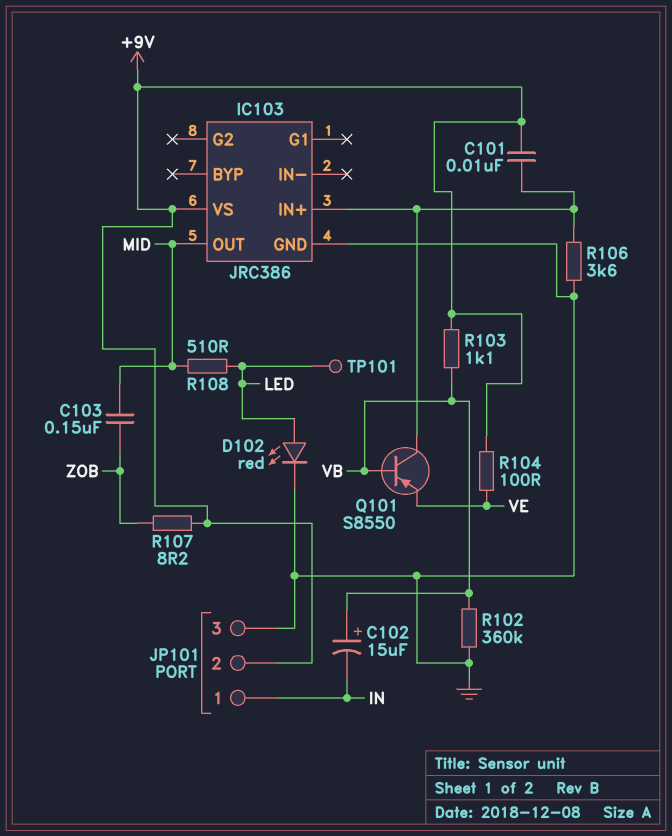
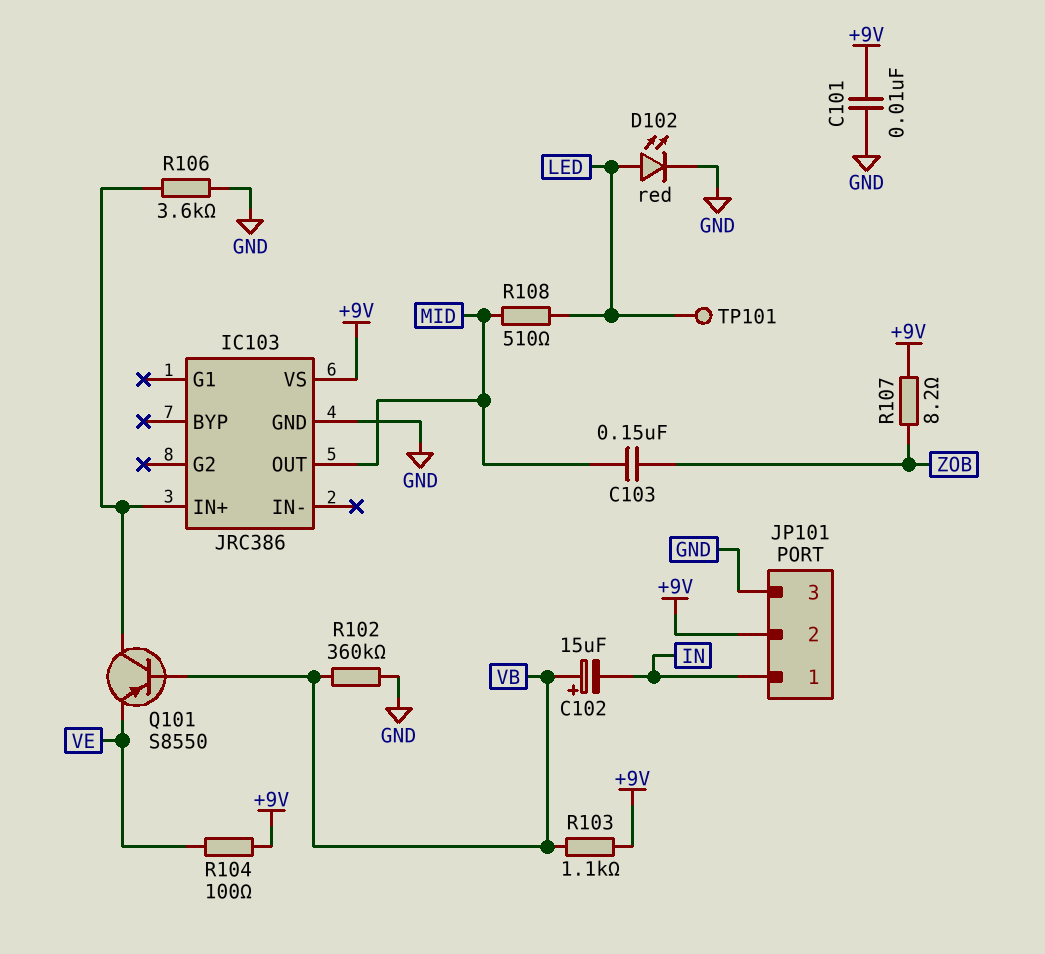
C101: 10nF (+9V, IC103/IN+) -> 10nF (+9V, GND)

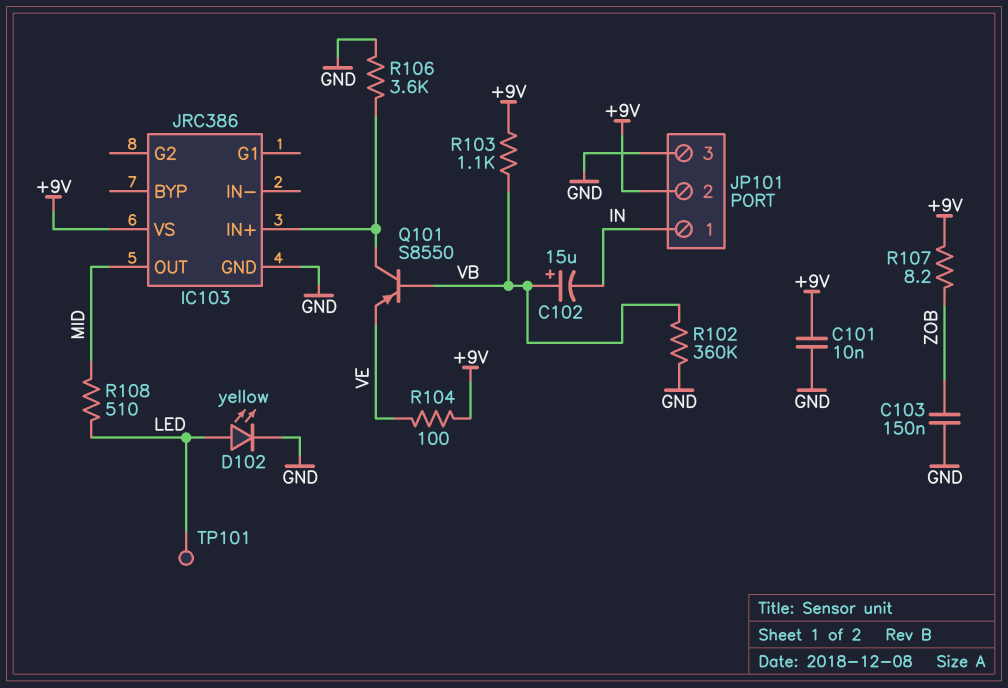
C103: 150nF (MID, ZOB) -> 150nF (GND, ZOB)
D102: LED red (A LED, K GND) -> LED yellow (A LED, K GND)

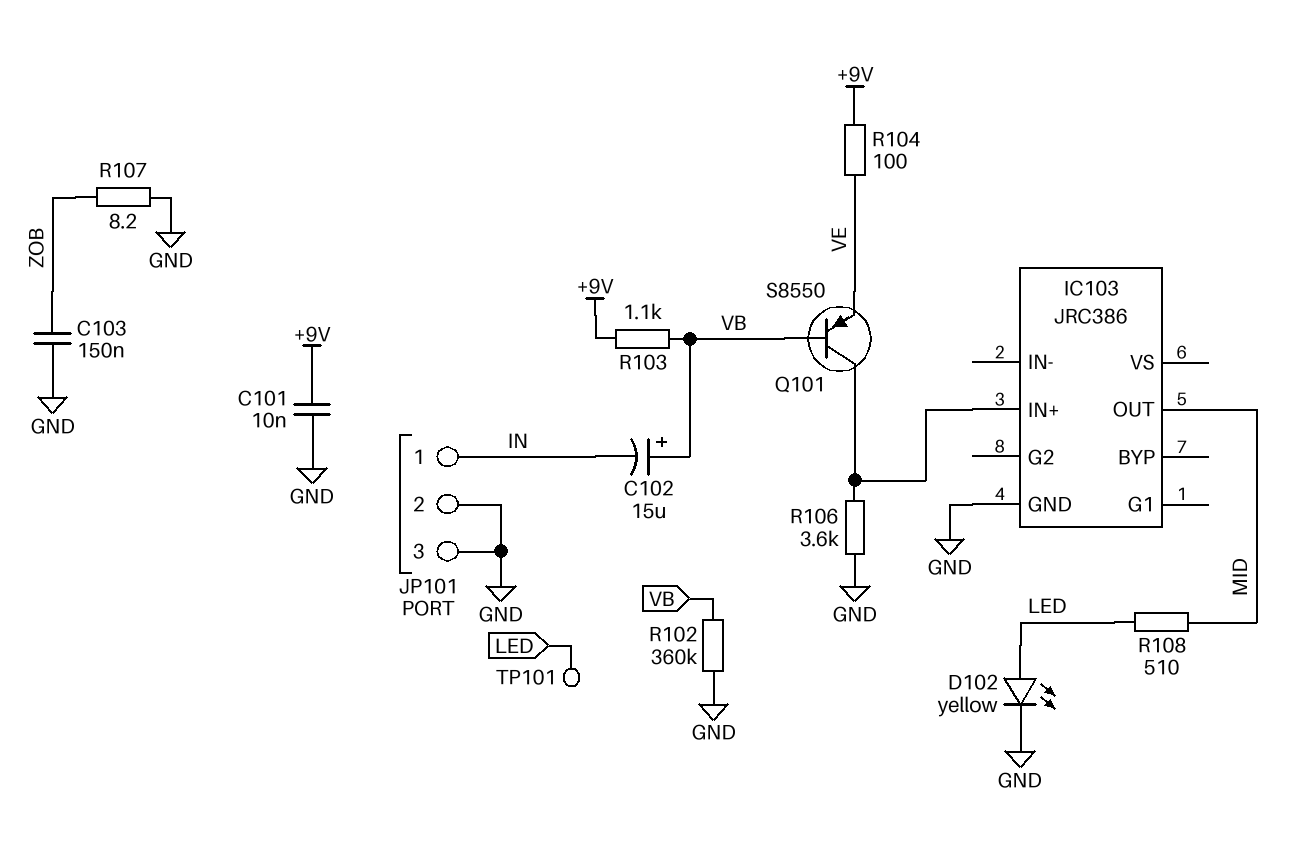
IC103 pin VS: +9V -> none
JP101 pin 2: +9V -> GND
R107: 8.2 (+9V, ZOB) -> 8.2 (GND, ZOB)

